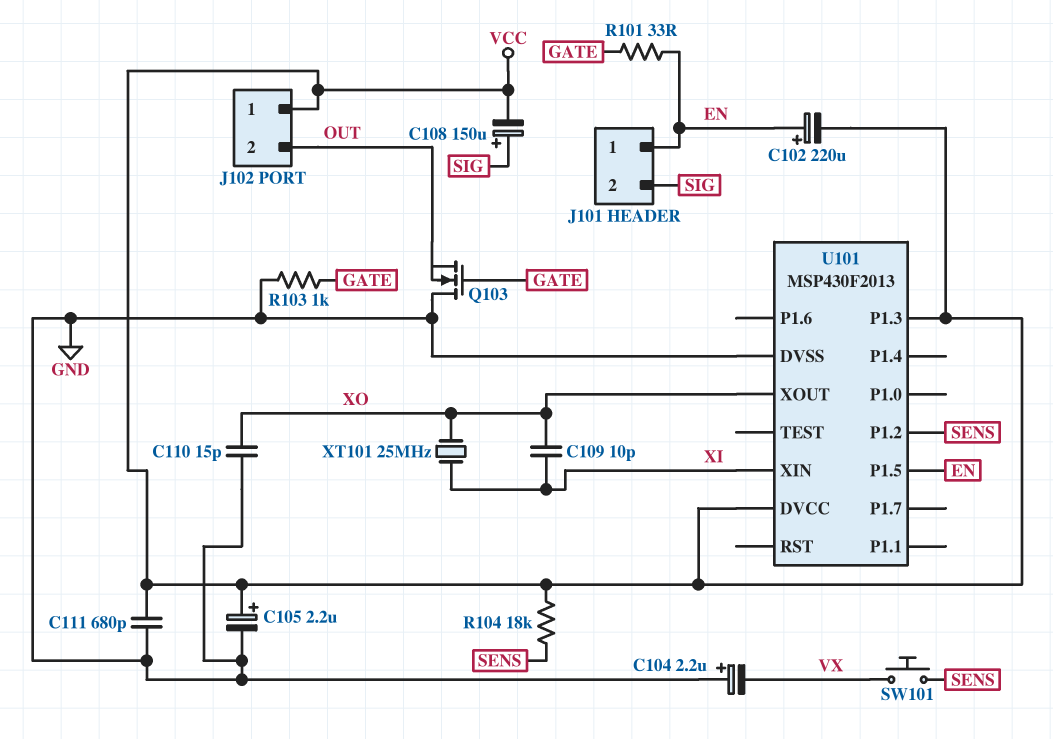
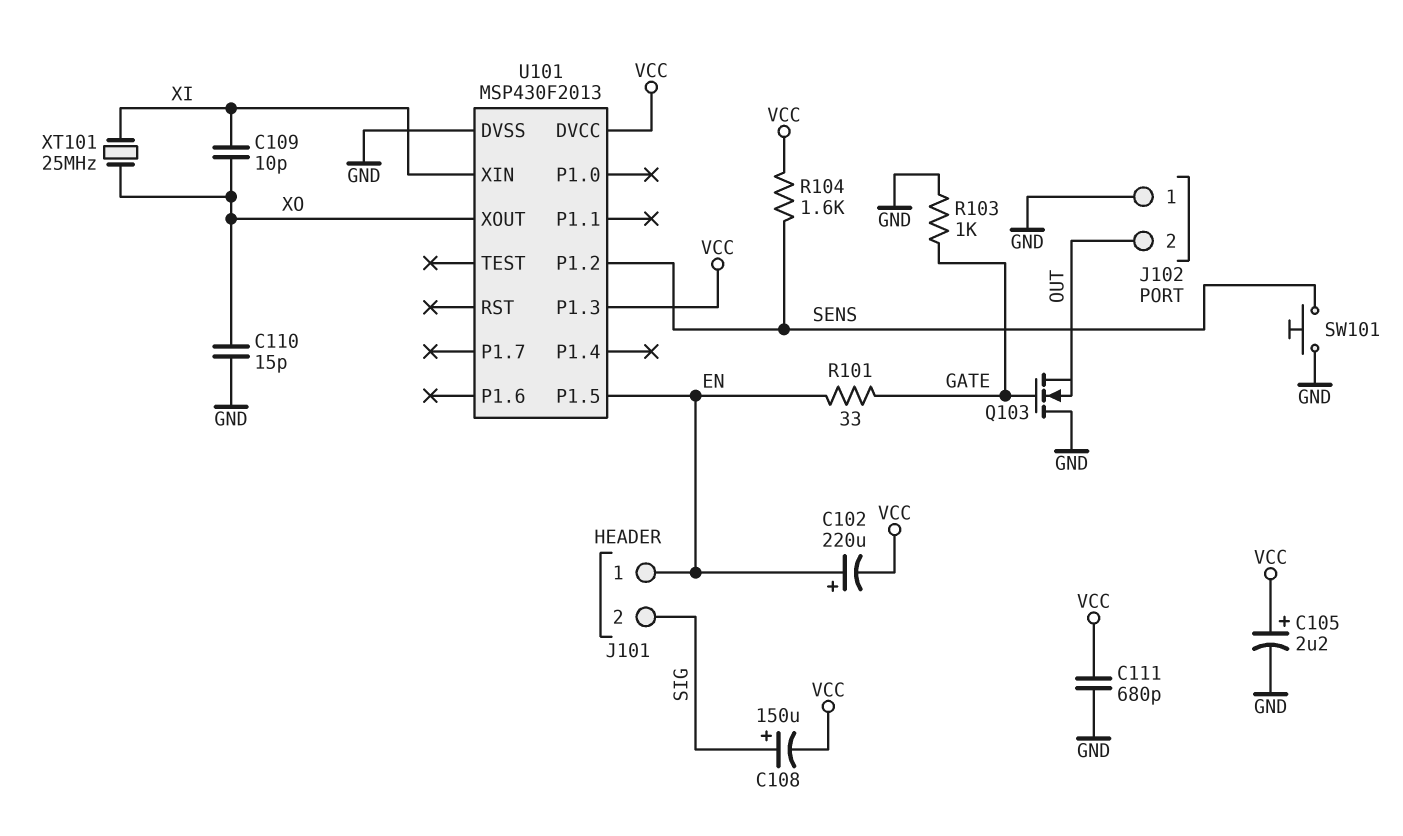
C104: 2.2uF (plus GND, minus VX) -> none
J102 pin 1: VCC -> GND
R104: 18k (SENS, VCC) -> 1.6k (SENS, VCC)
SW101: button (SENS, VX) -> button (GND, SENS)

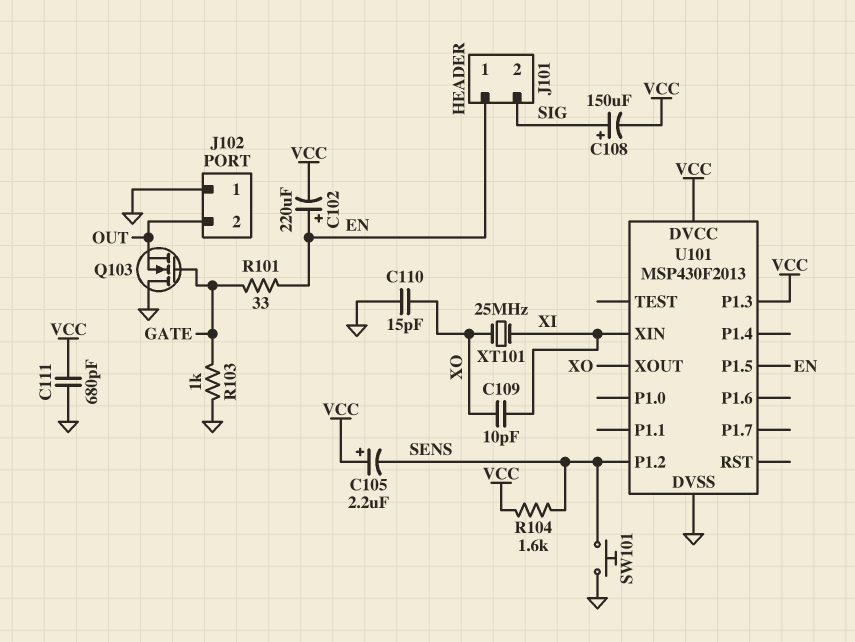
C105: 2.2uF (plus VCC, minus GND) -> 2.2uF (plus VCC, minus SENS)

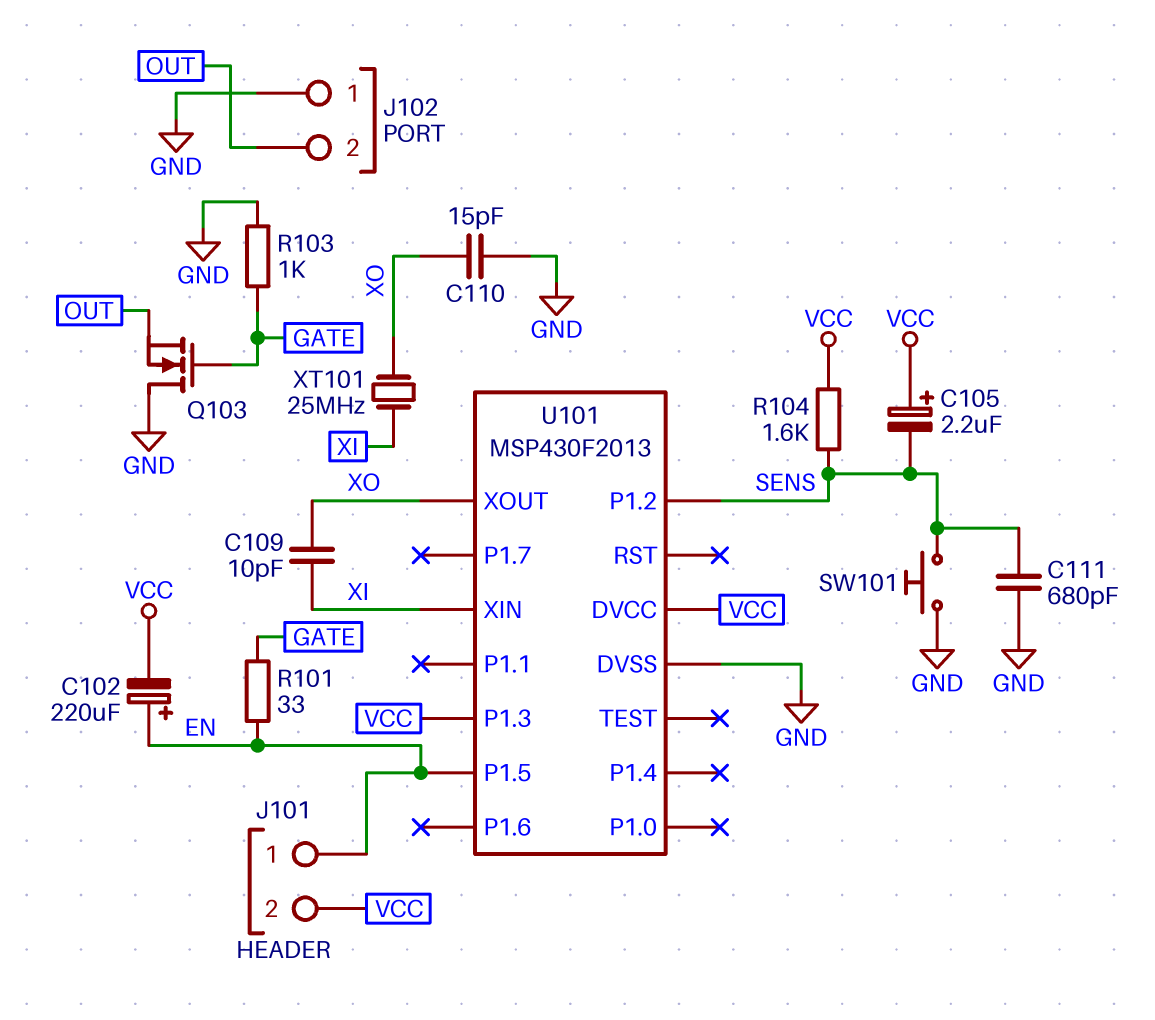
C108: 150uF (plus SIG, minus VCC) -> none
C111: 680pF (GND, VCC) -> 680pF (GND, SENS)
J101 pin 2: SIG -> VCC

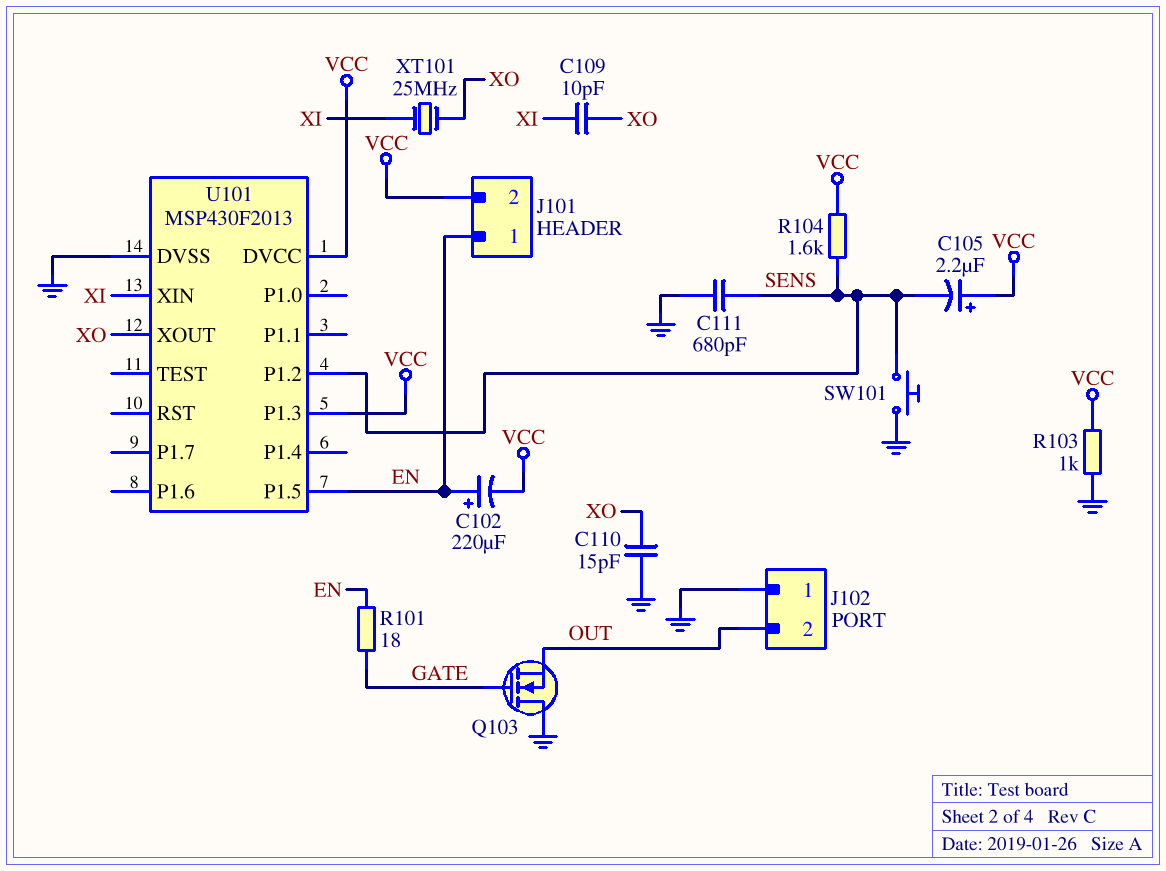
R101: 33 (EN, GATE) -> 18 (EN, GATE)
R103: 1k (GATE, GND) -> 1k (GND, VCC)

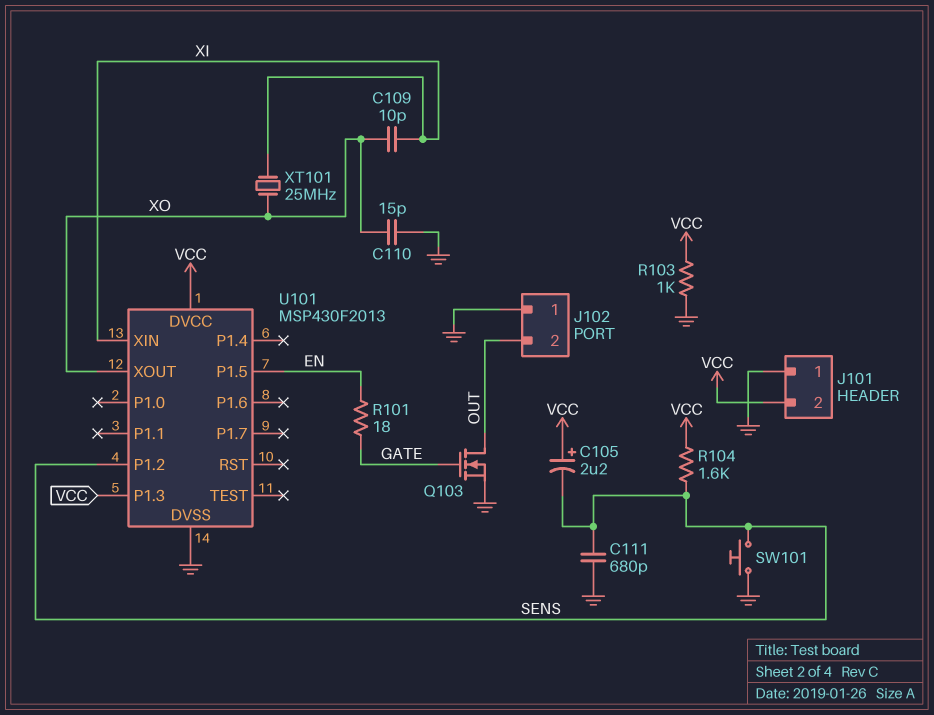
C102: 220uF (plus EN, minus VCC) -> none
J101 pin 1: EN -> GND
Q103: NMOS (G GATE, D GND, S OUT) -> NMOS (G GATE, D OUT, S GND)

